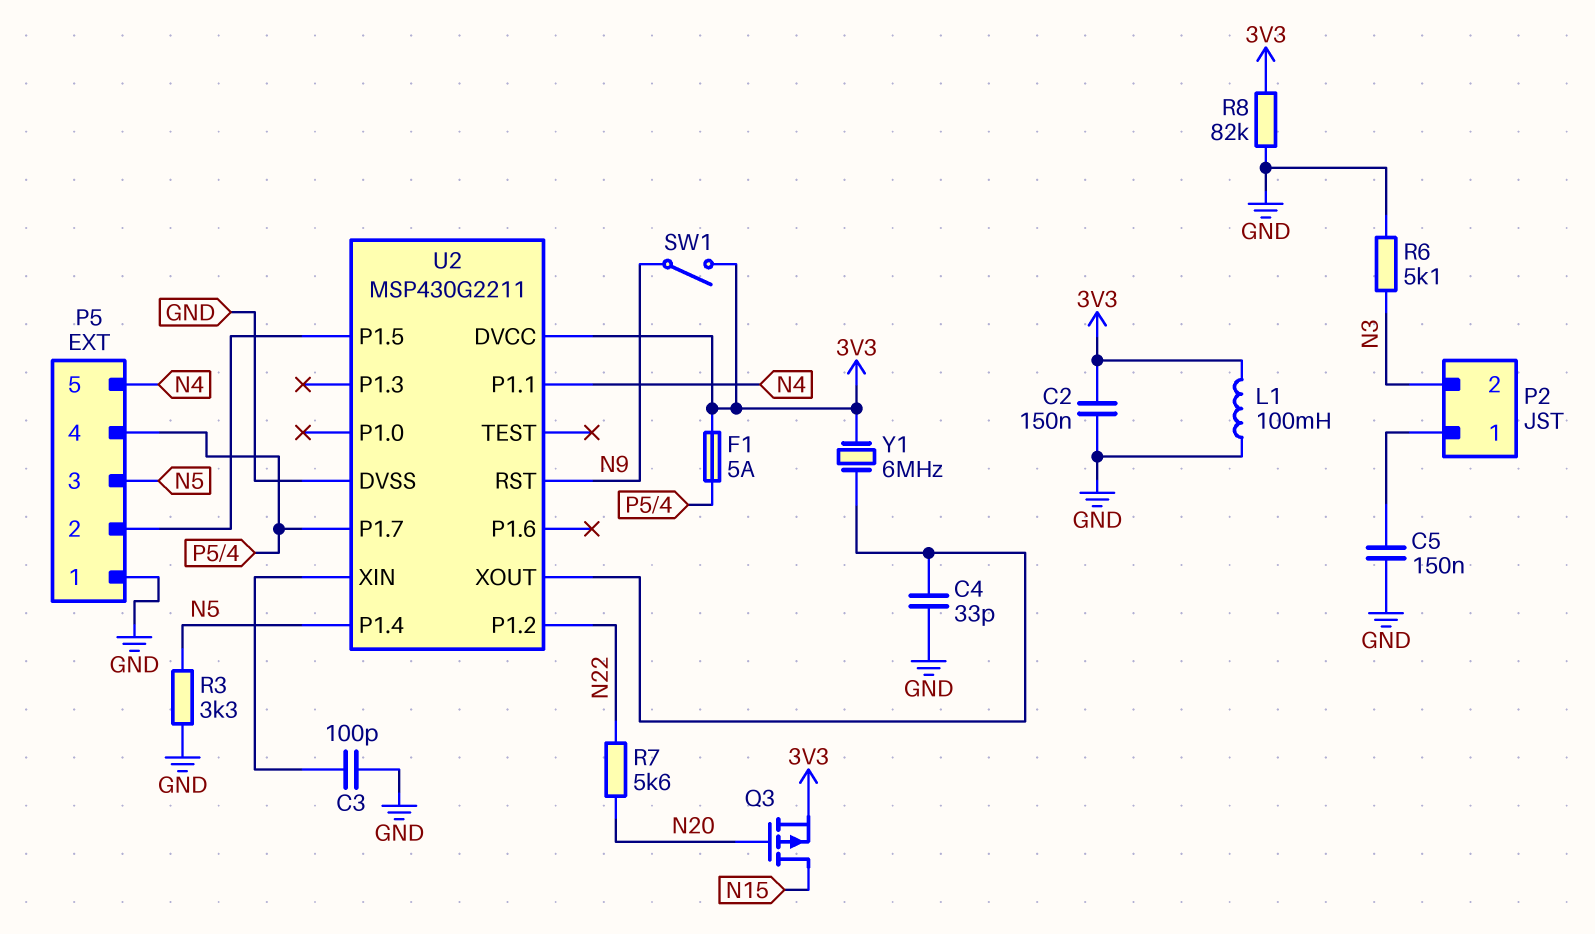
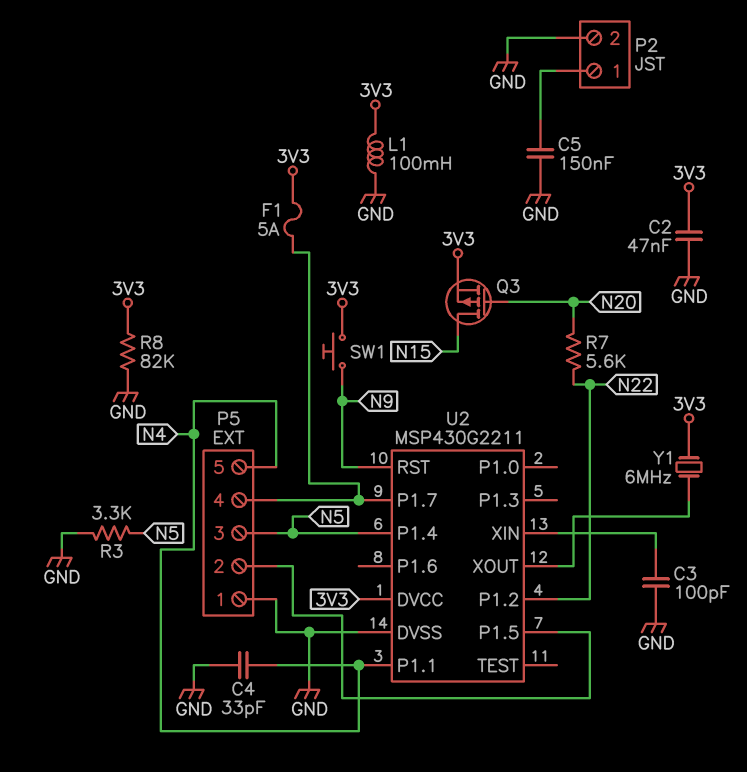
C2: 150nF (3V3, GND) -> 47nF (3V3, GND)
C4: 33pF (GND, U2/XOUT) -> 33pF (GND, N4)
P2 pin 2: N3 -> GND
R6: 5.1k (GND, N3) -> none
SW1: switch (3V3, N9) -> button (3V3, N9)

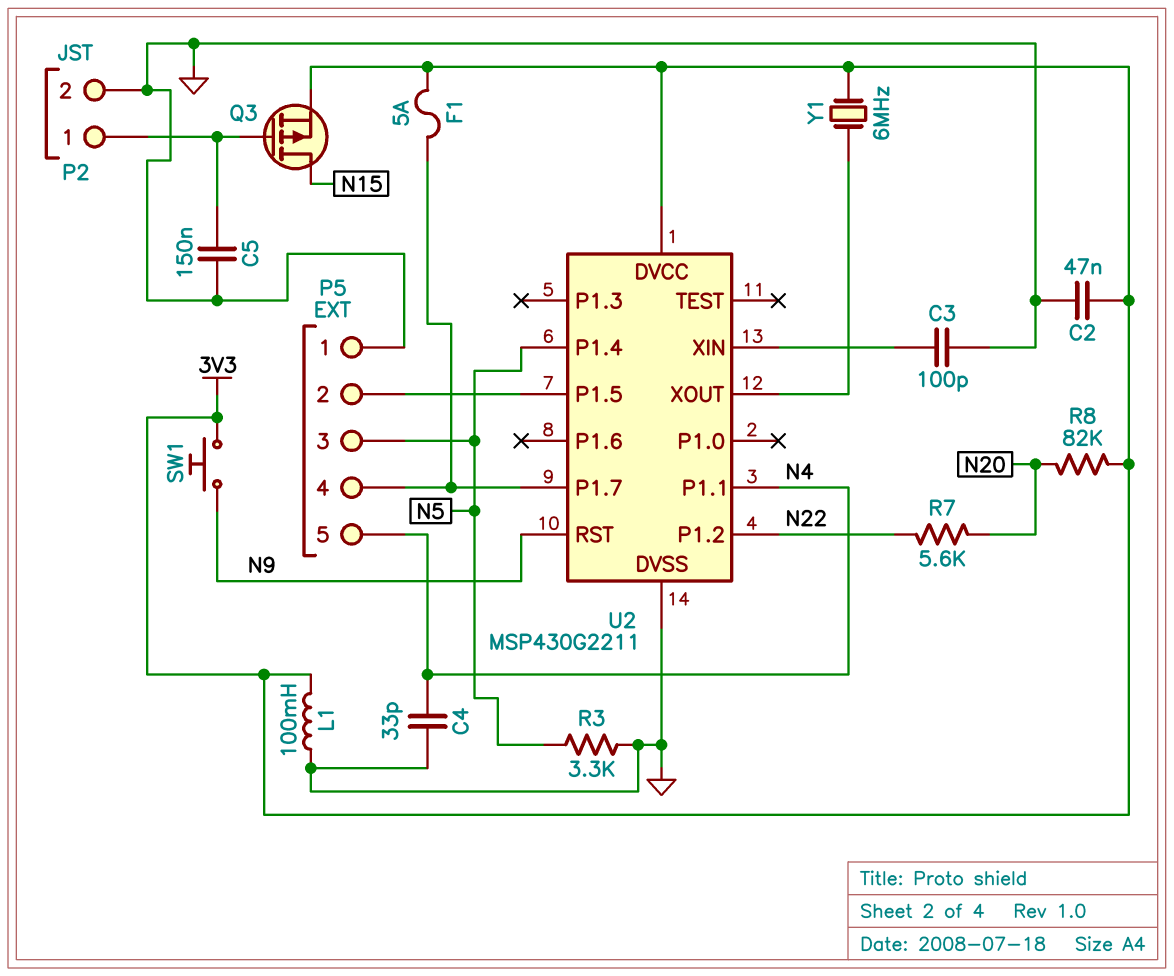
Q3: PMOS (G N20, D N15, S 3V3) -> PMOS (G P2/1, D N15, S 3V3)
R8: 82k (3V3, GND) -> 82k (3V3, N20)

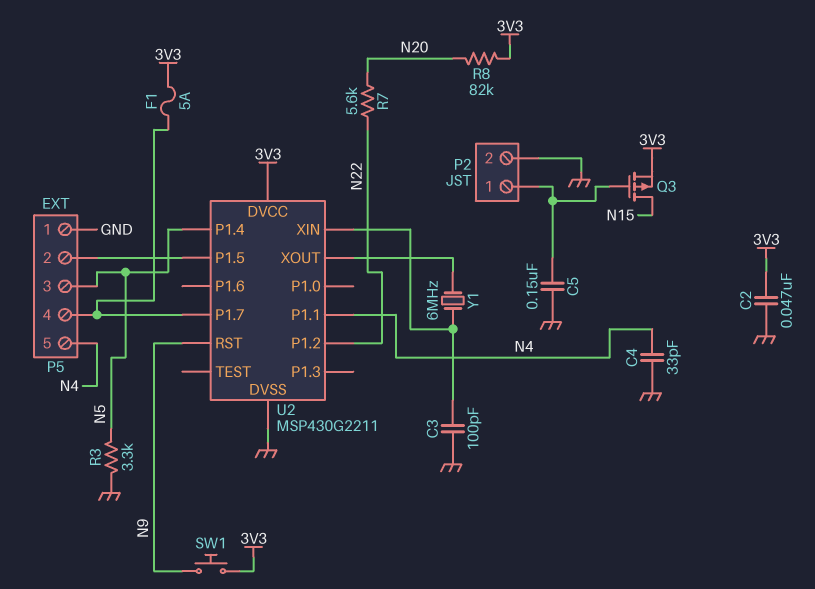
L1: 100mH (3V3, GND) -> none
Y1: 6MHz (3V3, U2/XOUT) -> 6MHz (U2/XIN, U2/XOUT)

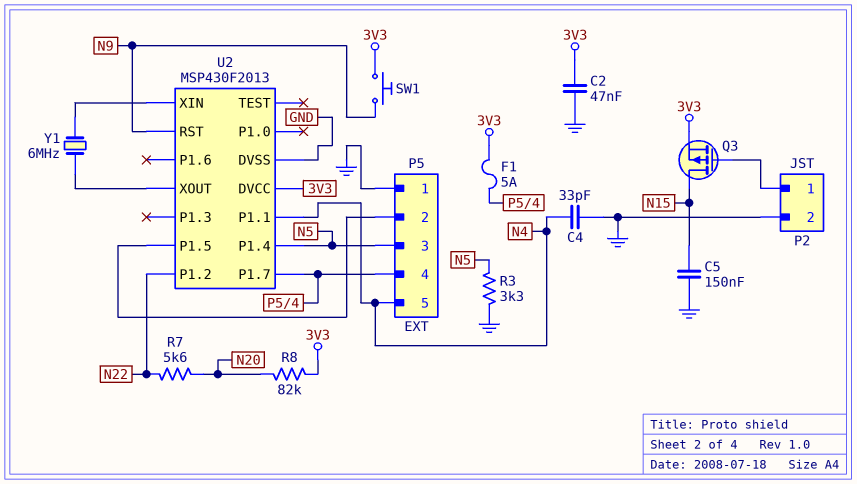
C3: 100pF (GND, U2/XIN) -> none
C5: 150nF (GND, P2/1) -> 150nF (GND, N15)
U2: MSP430G2211 -> MSP430F2013

